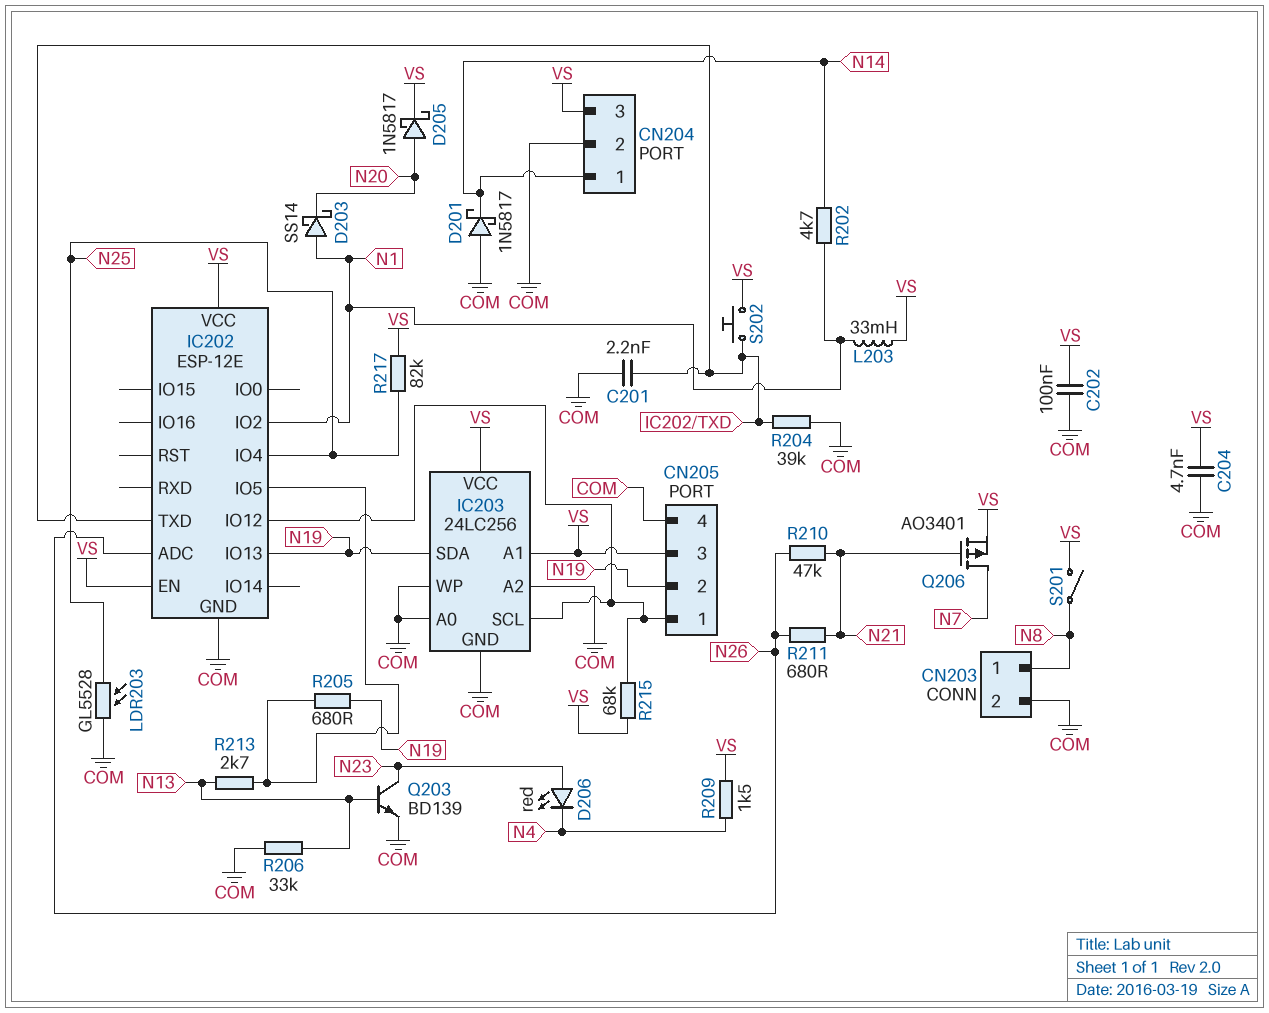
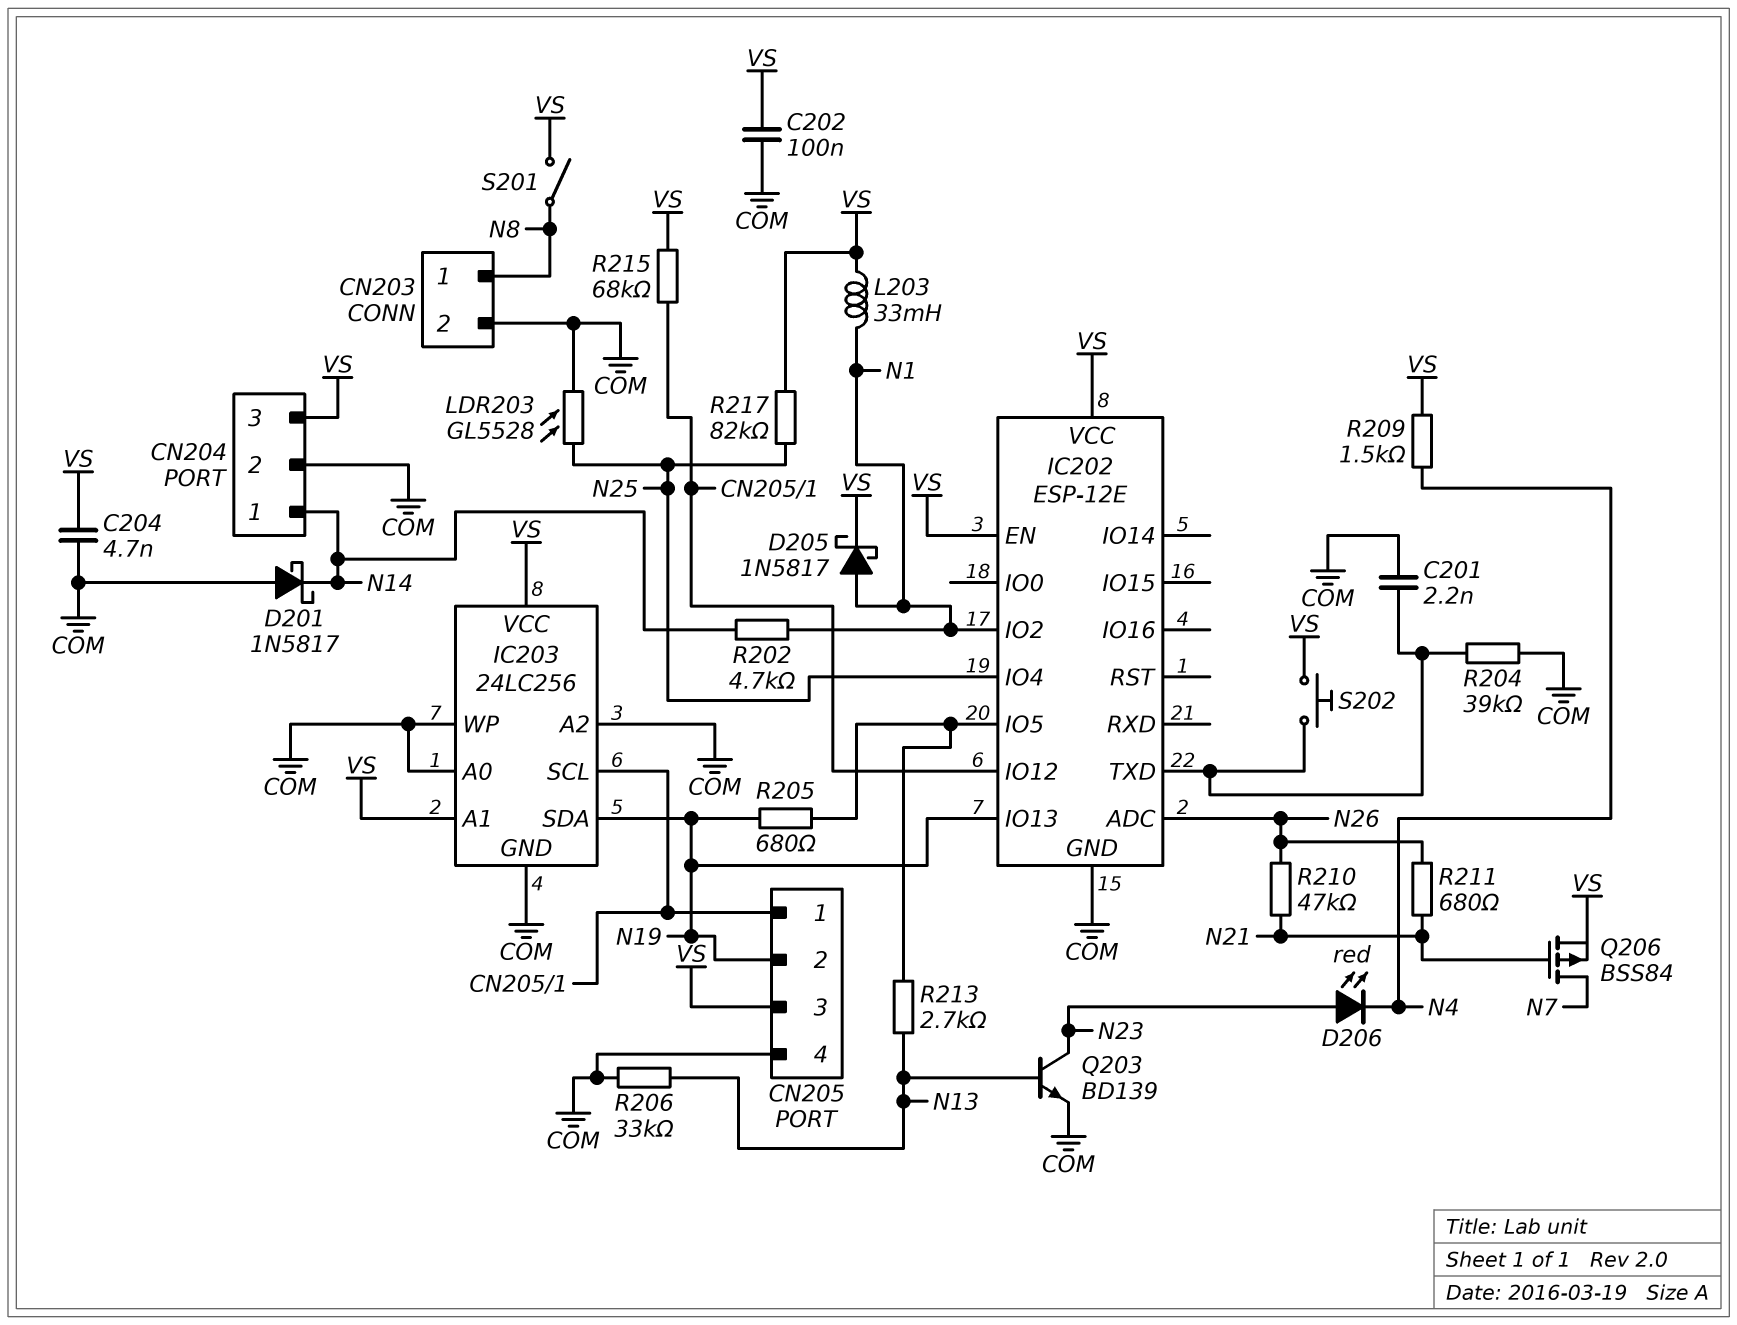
D203: schottky SS14 (A N1, K N20) -> none
D205: schottky 1N5817 (A N20, K VS) -> schottky 1N5817 (A N1, K VS)
Q206: PMOS AO3401 (G N21, D N7, S VS) -> PMOS BSS84 (G N21, D N7, S VS)

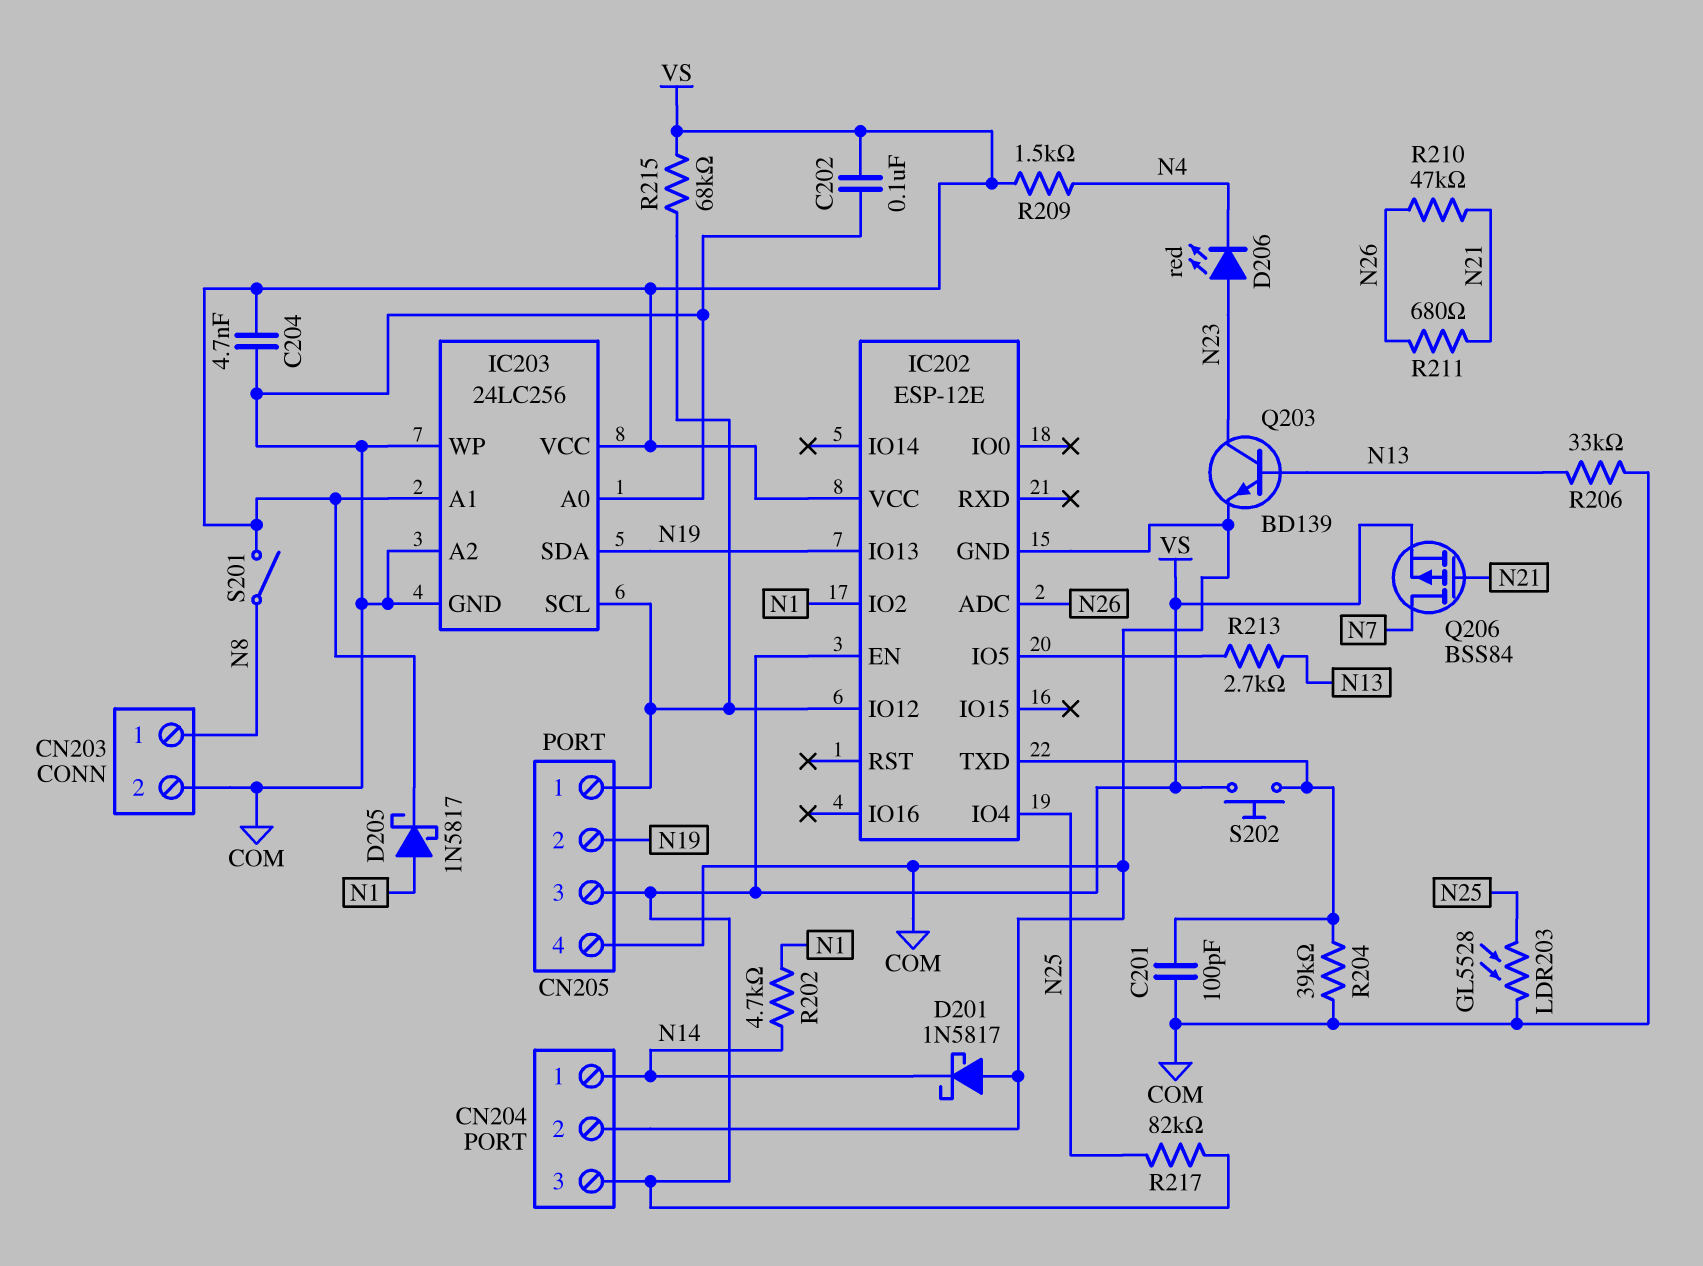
C201: 2.2nF (COM, IC202/TXD) -> 100pF (COM, IC202/TXD)
L203: 33mH (N1, VS) -> none
R205: 680 (IC202/IO5, N19) -> none

